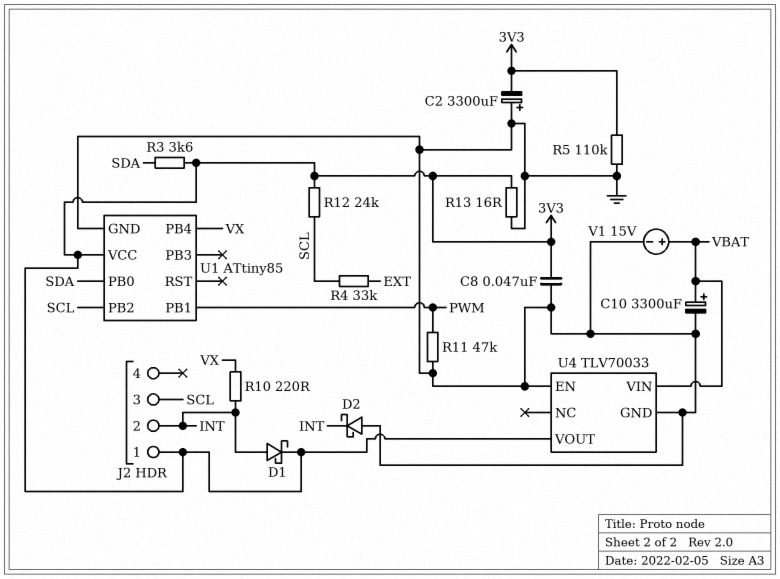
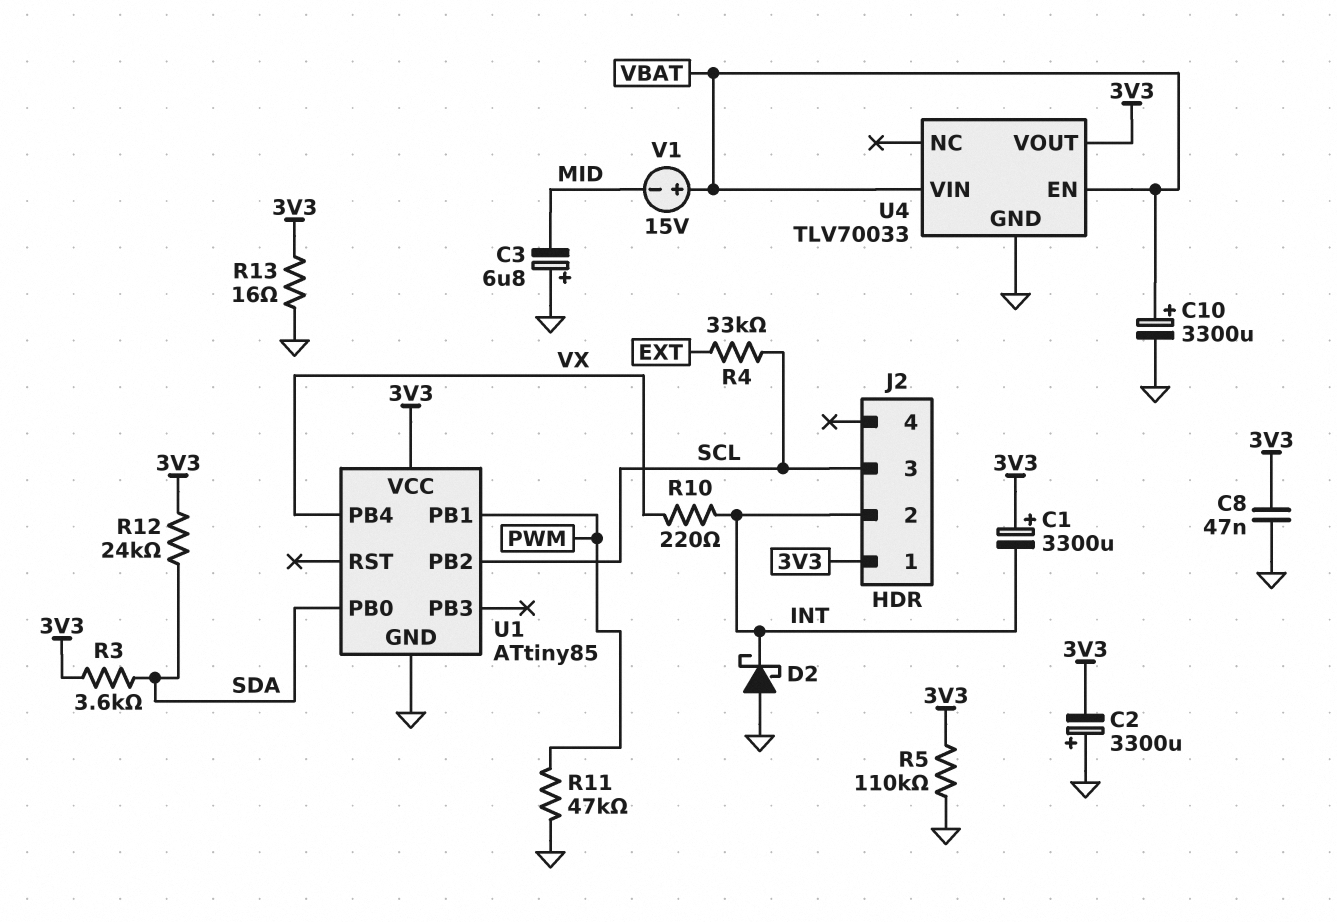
C1: none -> 3300uF (plus 3V3, minus INT)
C3: none -> 6.8uF (plus GND, minus MID)
D1: schottky (A INT, K 3V3) -> none
R12: 24k (3V3, SCL) -> 24k (3V3, SDA)
U4 pin EN: GND -> VBAT
V1: 15V (plus VBAT, minus GND) -> 15V (plus VBAT, minus MID)

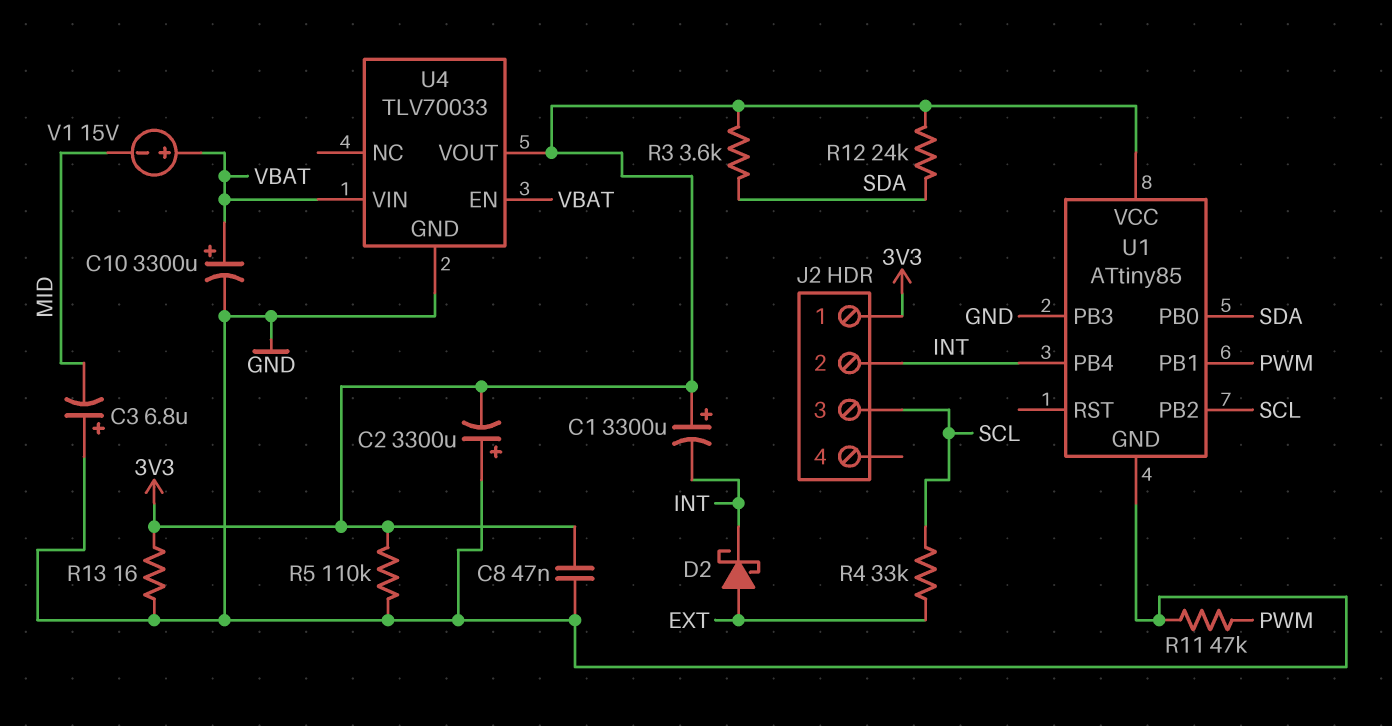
D2: schottky (A GND, K INT) -> schottky (A EXT, K INT)
R10: 220 (INT, VX) -> none
U1 pin PB3: none -> GND
U1 pin PB4: VX -> INT

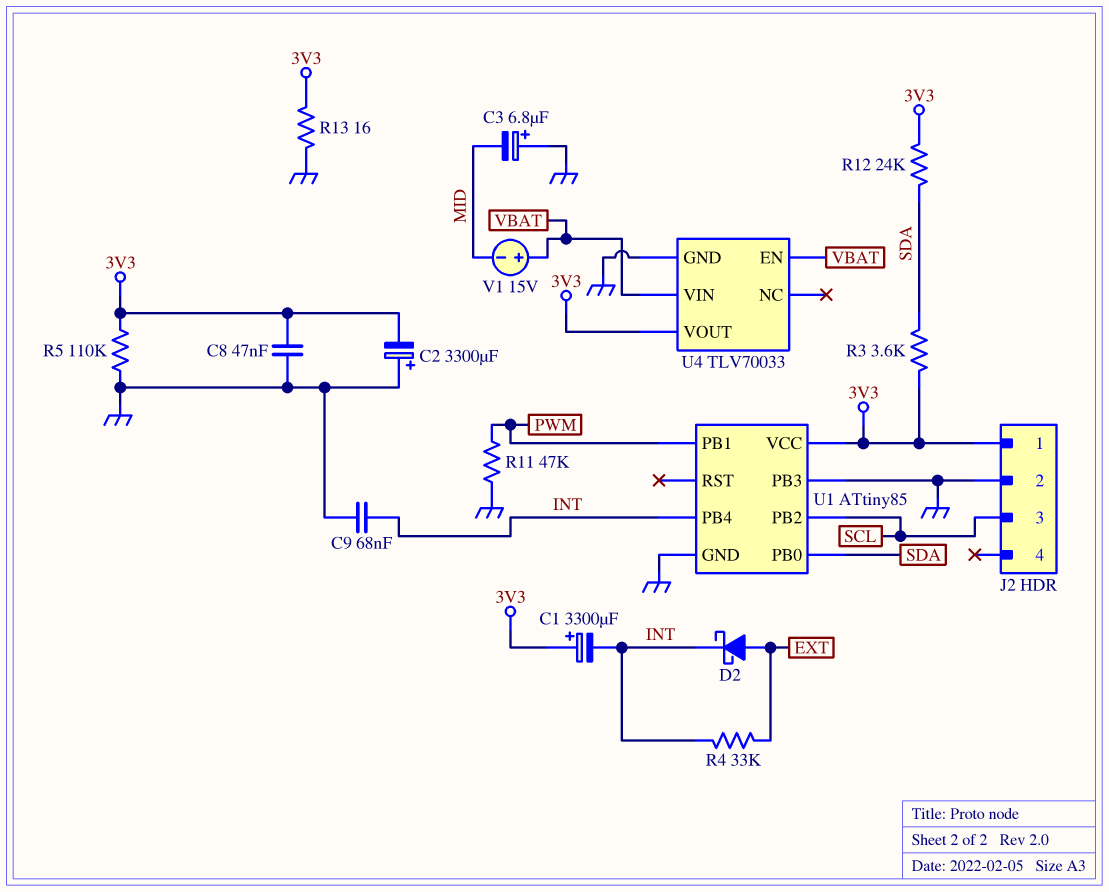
C9: none -> 68nF (GND, INT)
C10: 3300uF (plus VBAT, minus GND) -> none
J2 pin 2: INT -> GND
R4: 33k (EXT, SCL) -> 33k (EXT, INT)

